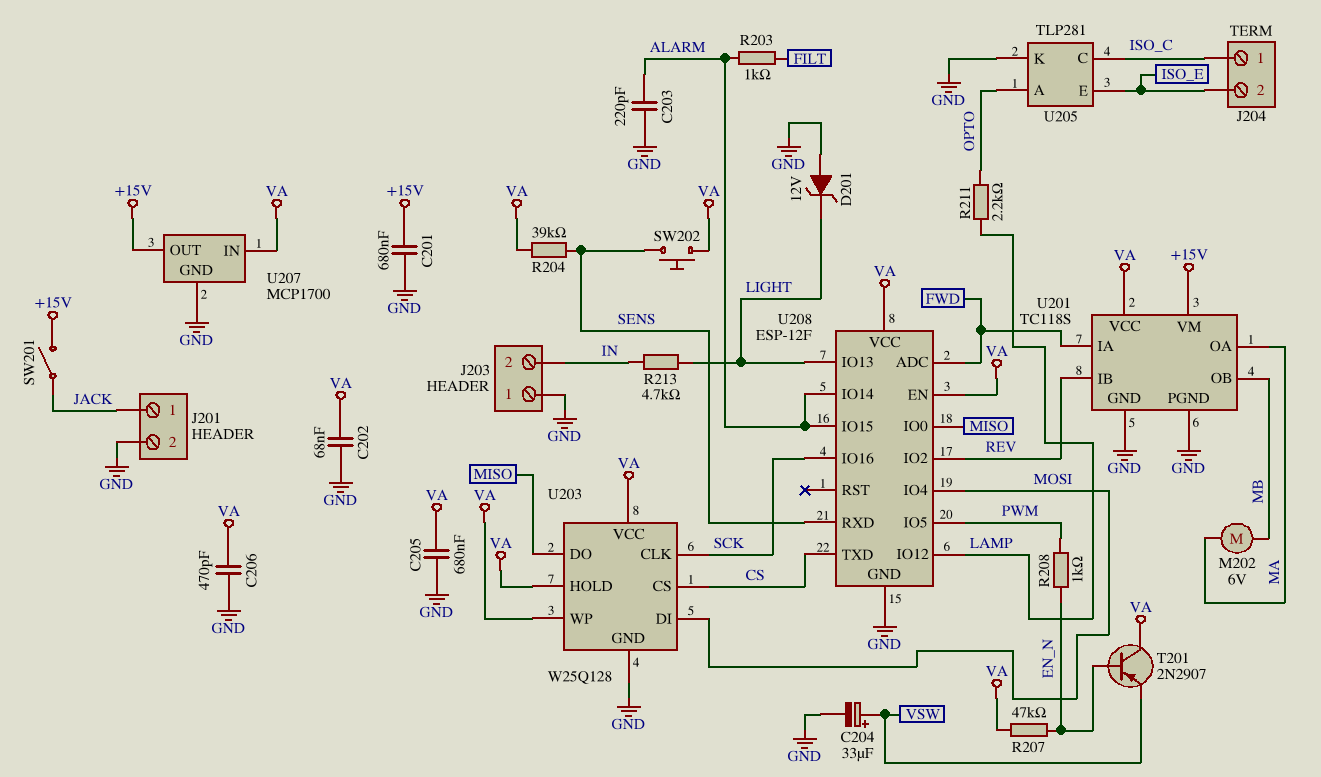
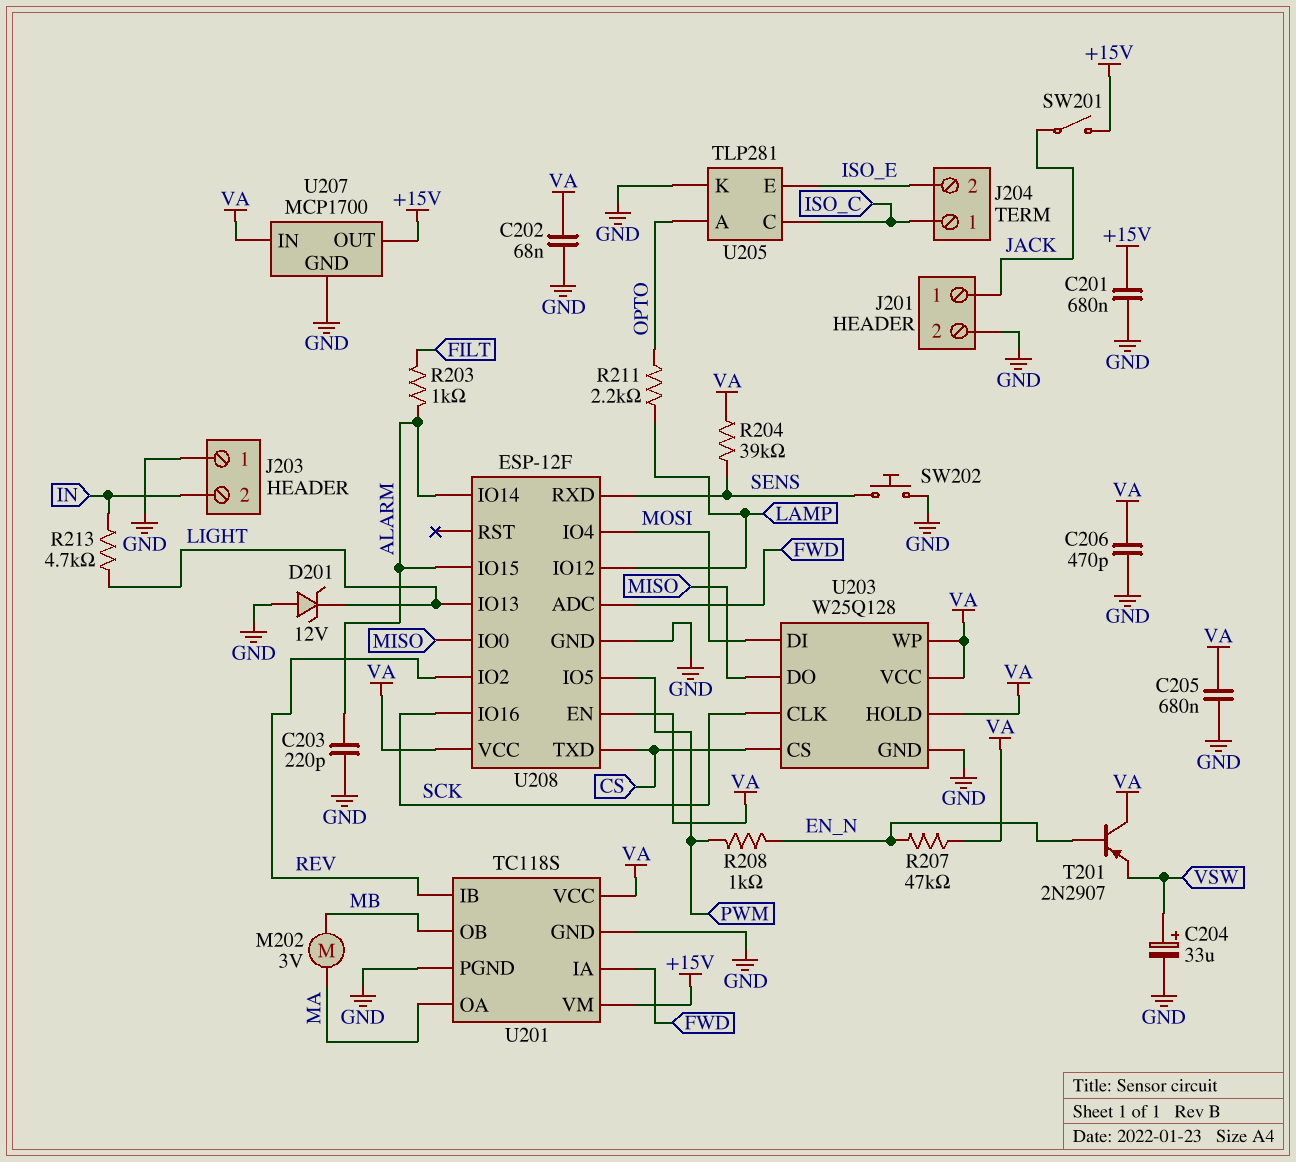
M202: motor 6V (MA, MB) -> motor 3V (MA, MB)
SW202: button (SENS, VA) -> button (GND, SENS)

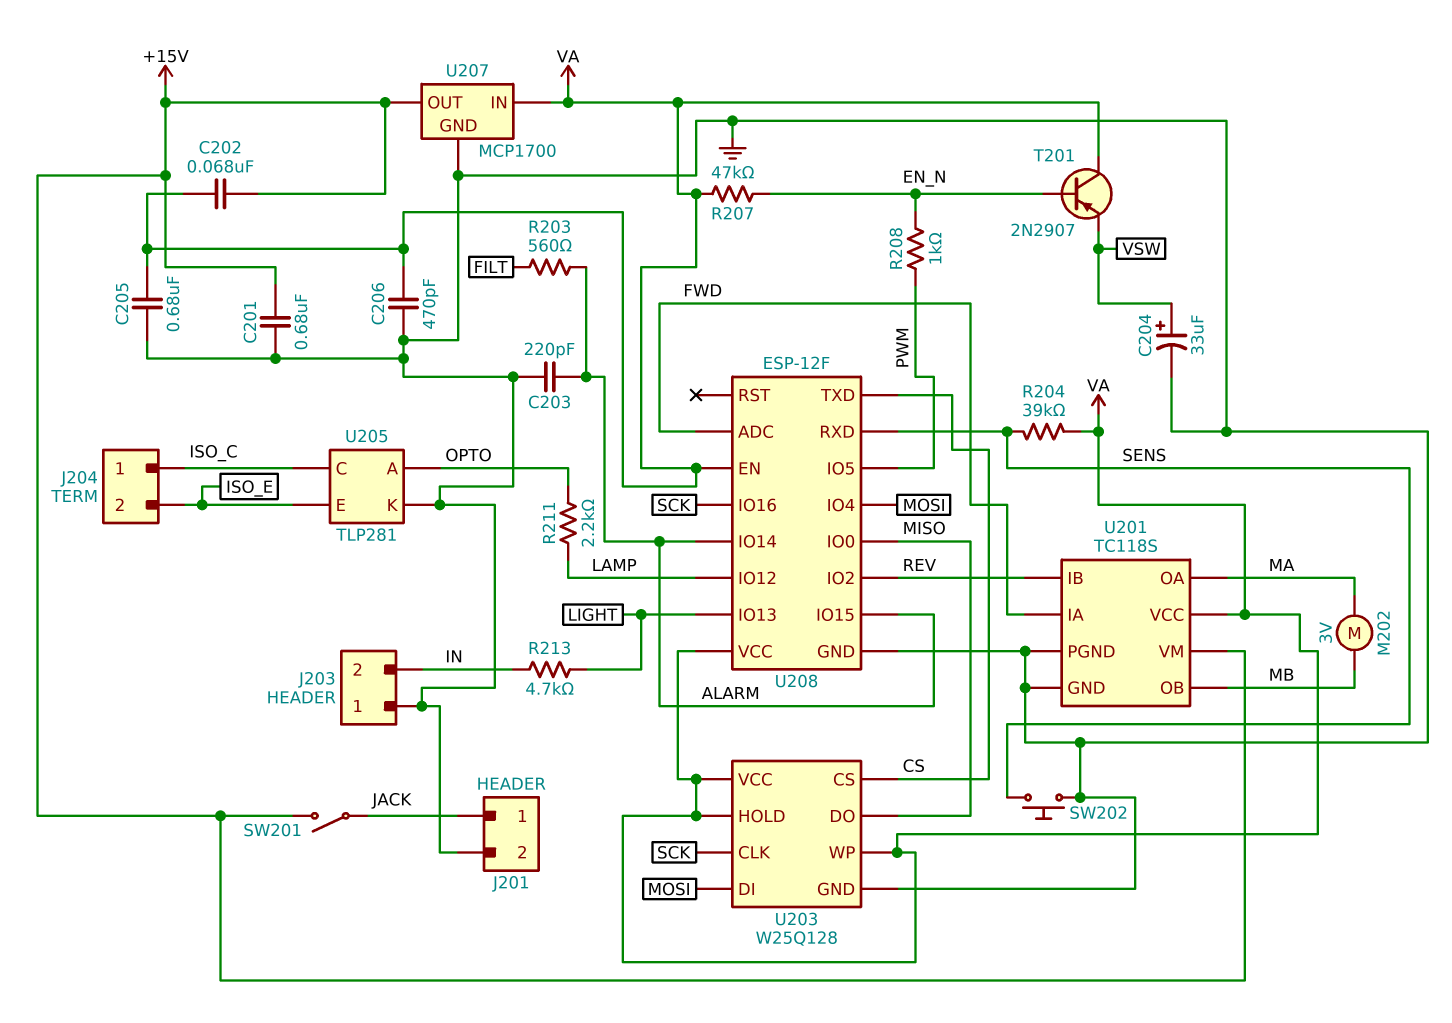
C202: 68nF (GND, VA) -> 68nF (+15V, VA)
D201: zener 12V (A GND, K LIGHT) -> none
R203: 1k (ALARM, FILT) -> 560 (ALARM, FILT)

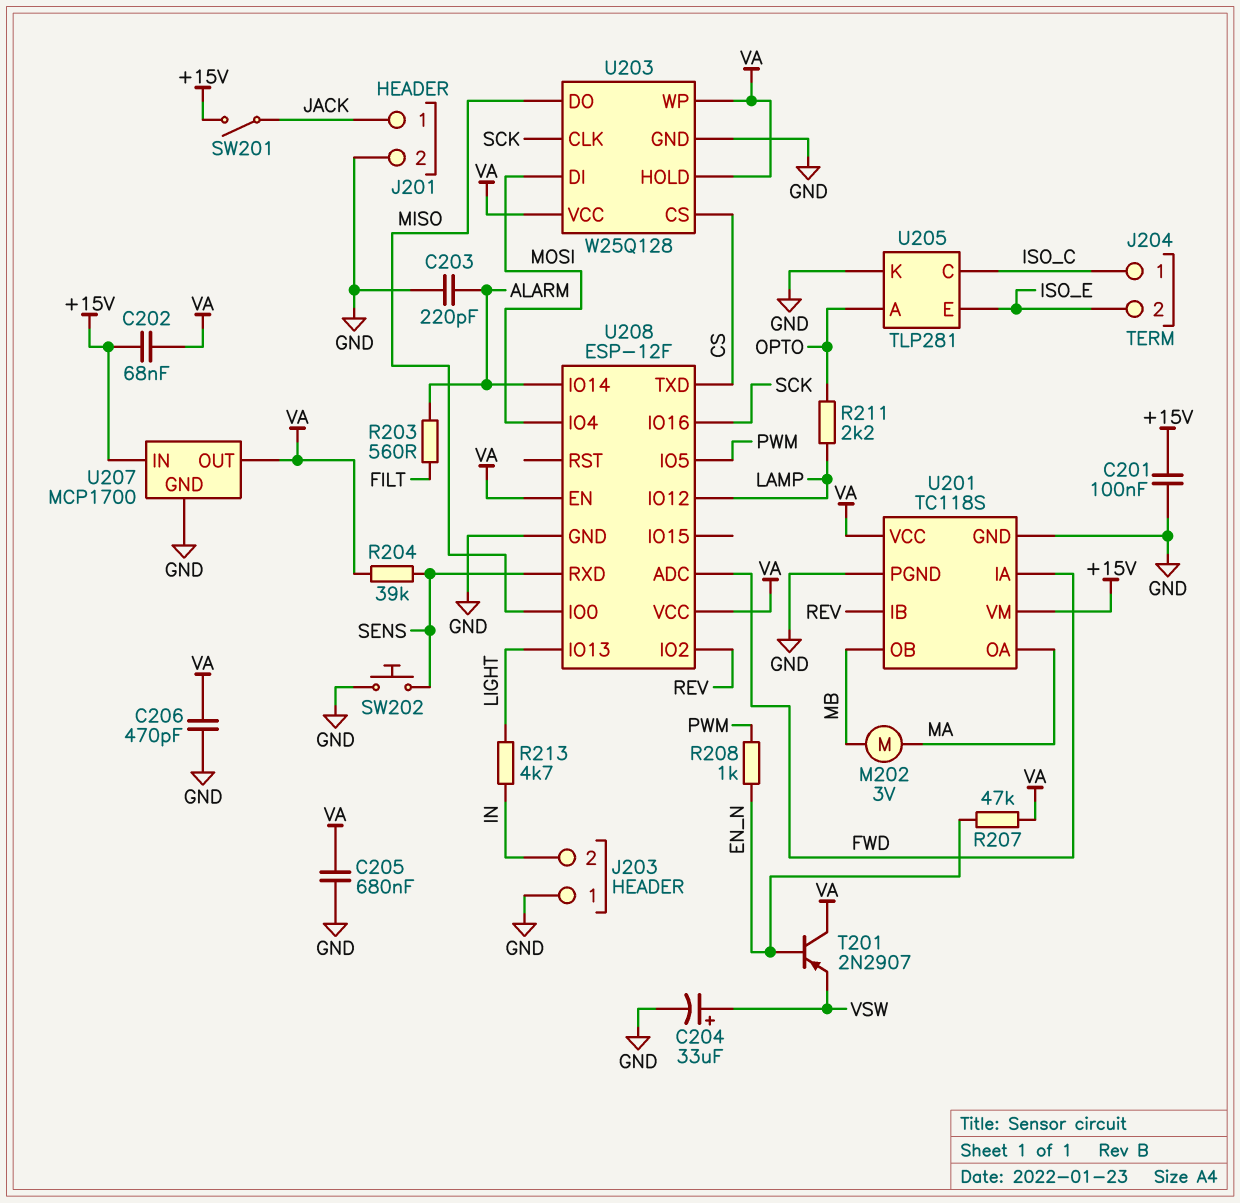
C201: 680nF (+15V, GND) -> 100nF (+15V, GND)
U207 pin IN: VA -> +15V
U207 pin OUT: +15V -> VA
U208 pin IO15: ALARM -> none

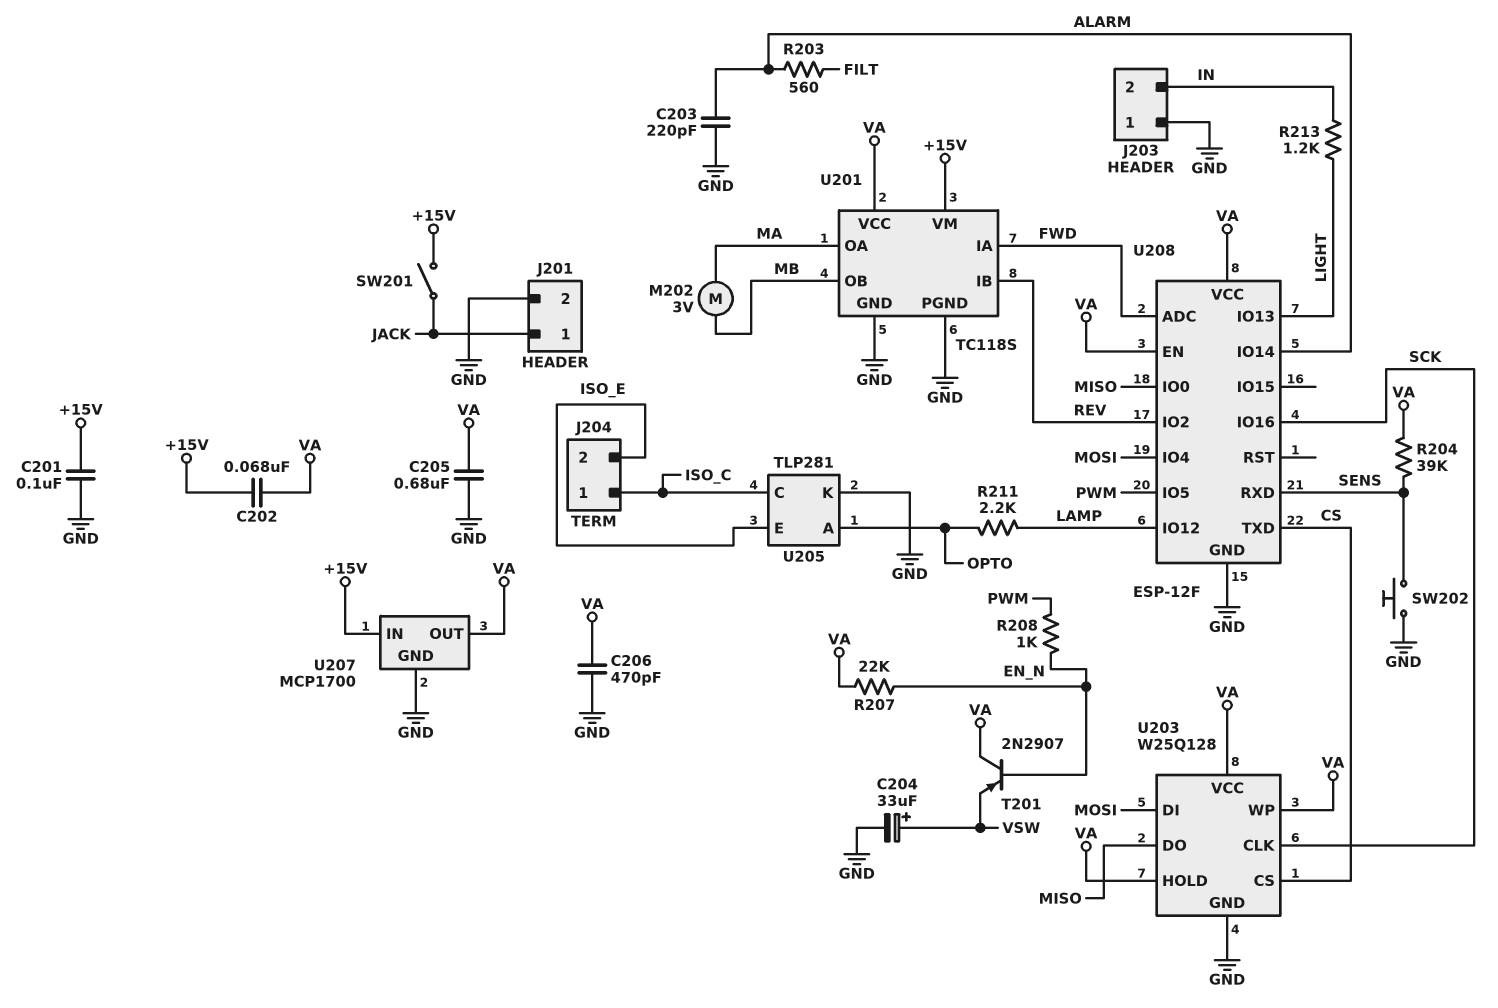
R207: 47k (EN_N, VA) -> 22k (EN_N, VA)
R213: 4.7k (IN, LIGHT) -> 1.2k (IN, LIGHT)

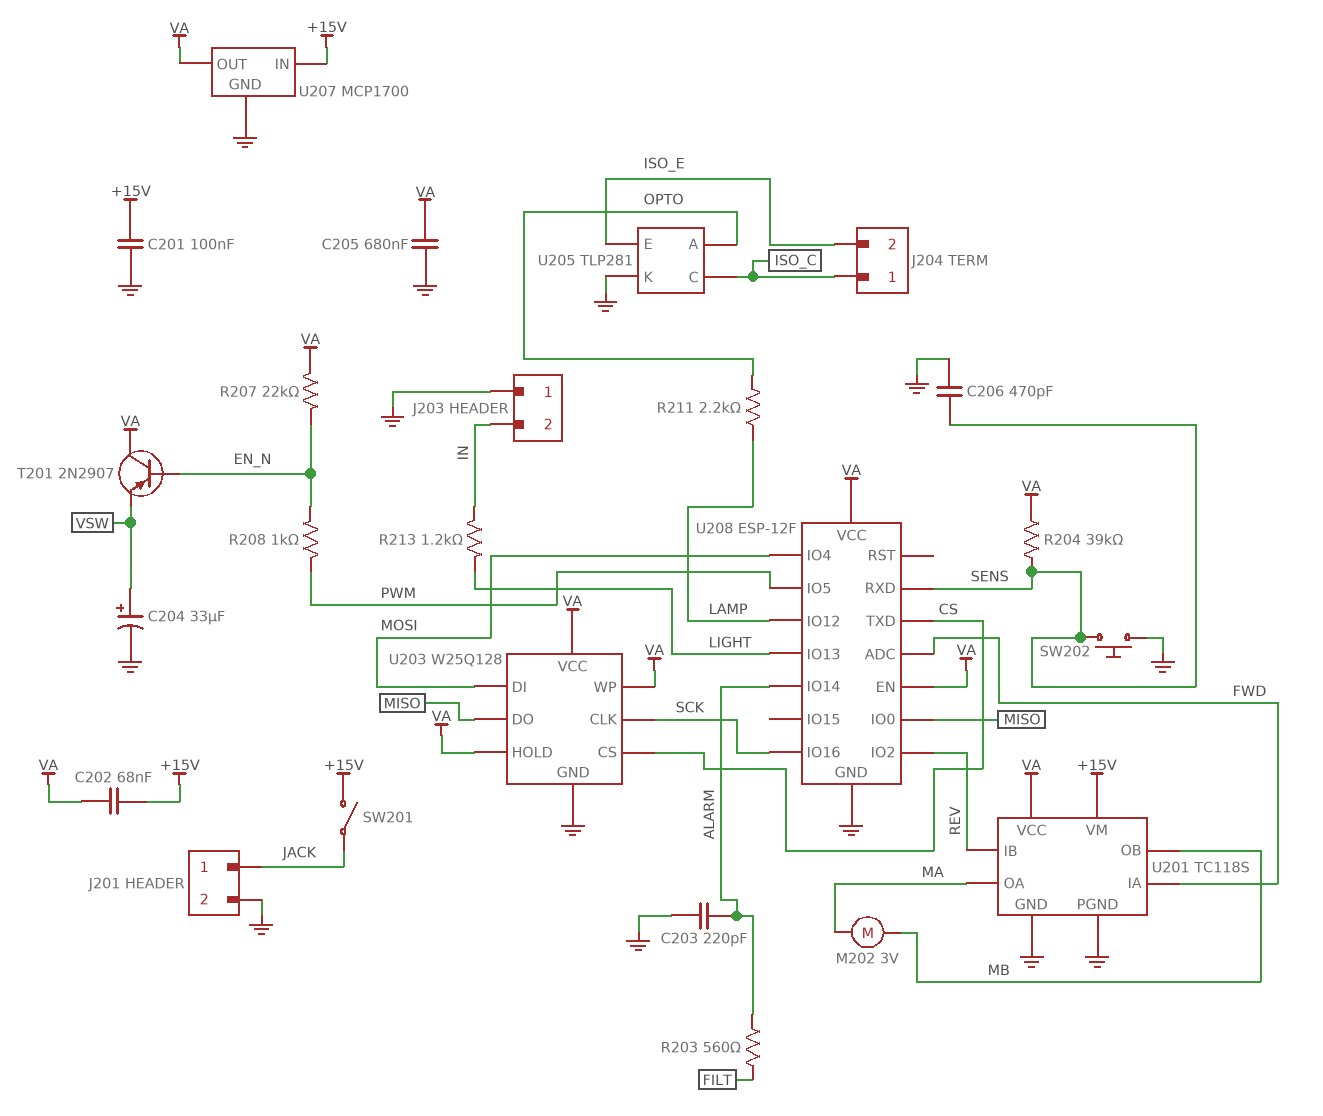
C206: 470pF (GND, VA) -> 470pF (GND, SENS)

